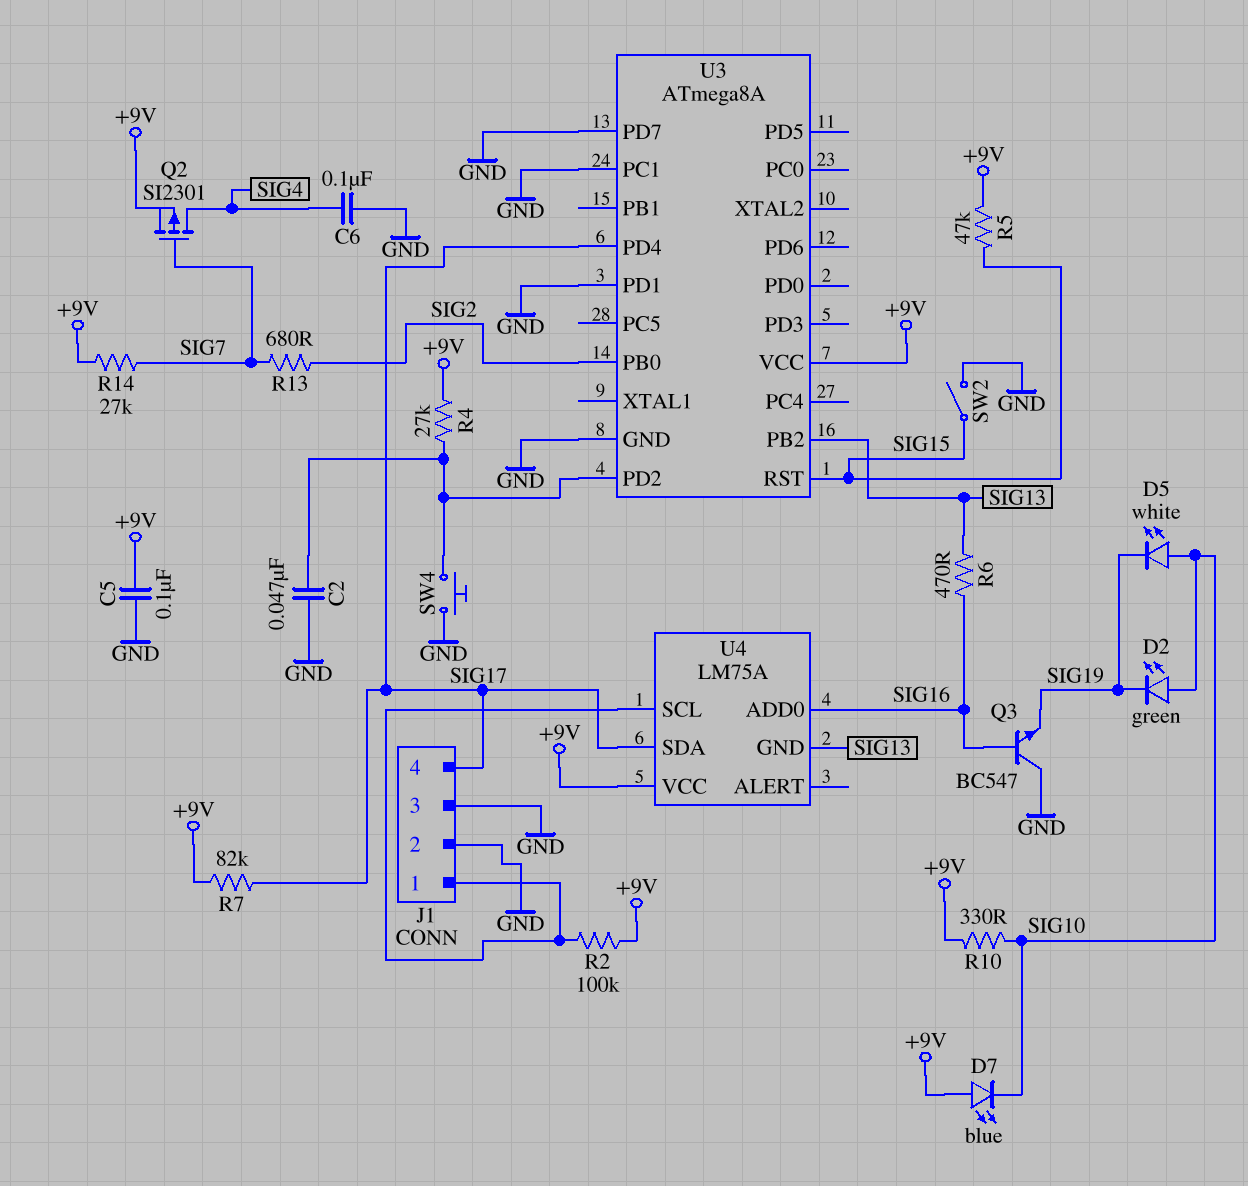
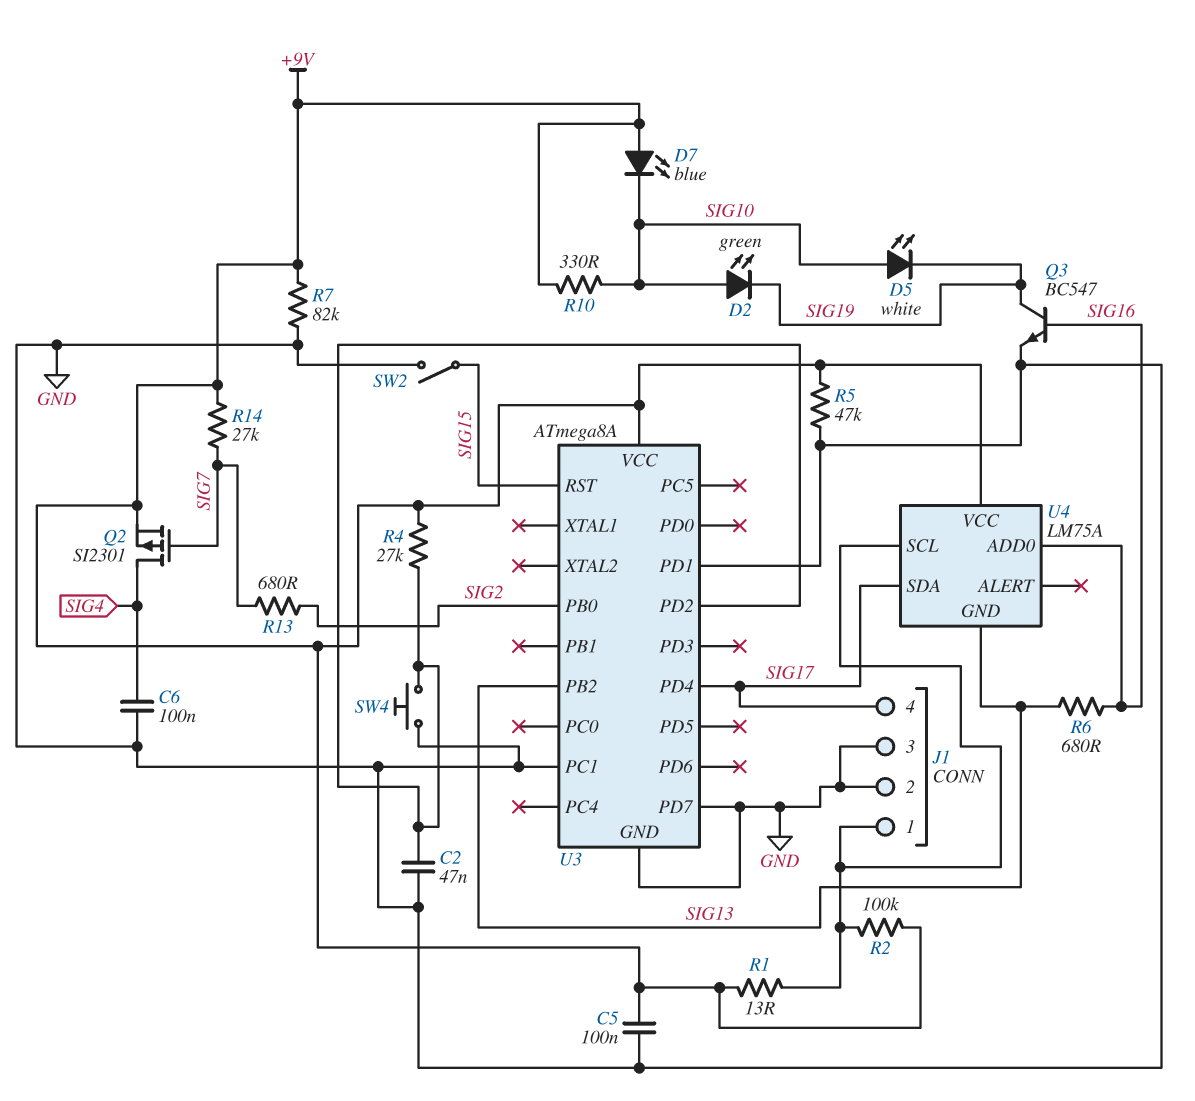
Q3: NPN BC547 (B SIG16, C GND, E SIG19) -> NPN BC547 (B SIG16, C SIG19, E GND)
R1: none -> 13 (+9V, J1/1)
R5: 47k (+9V, SIG15) -> 47k (+9V, GND)
R6: 470 (SIG13, SIG16) -> 680 (SIG13, SIG16)
R7: 82k (+9V, SIG17) -> 82k (+9V, GND)

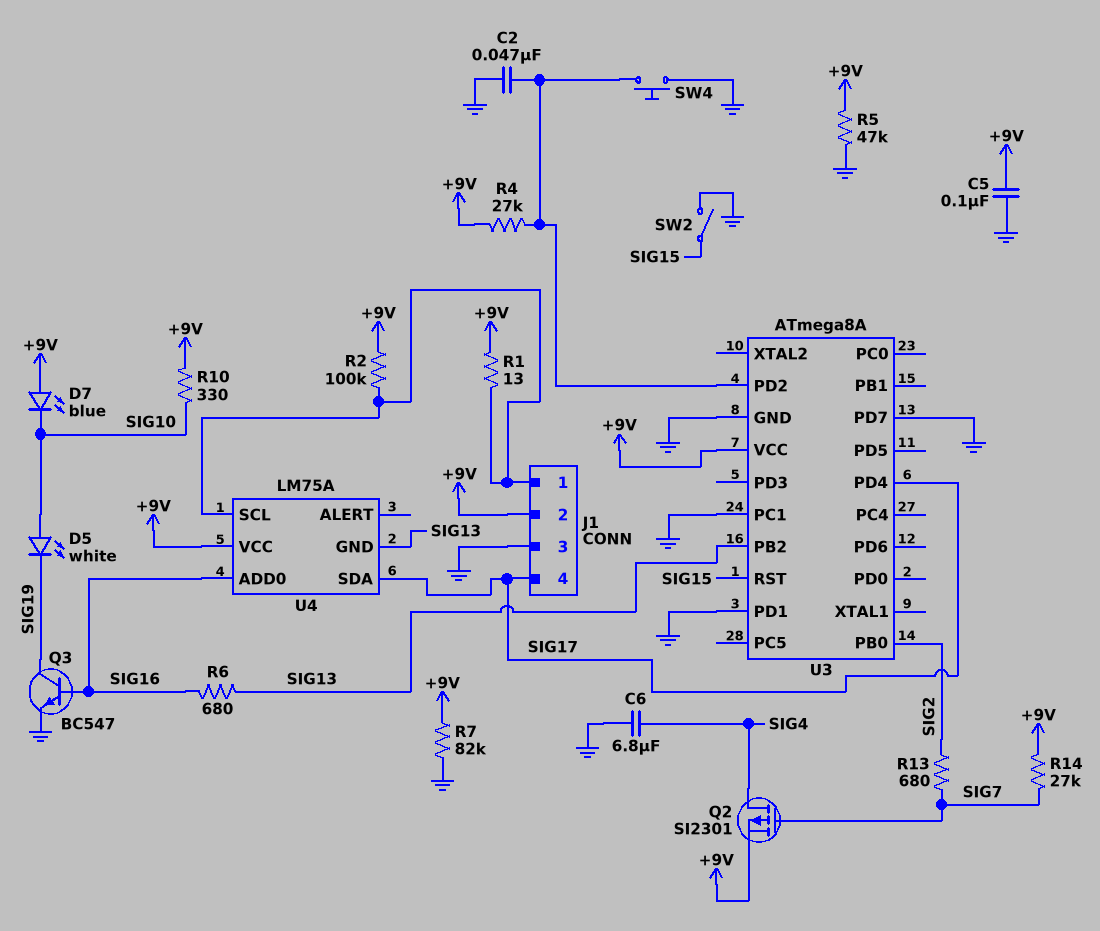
C6: 100nF (GND, SIG4) -> 6.8uF (GND, SIG4)
D2: LED green (A SIG10, K SIG19) -> none
J1 pin 2: GND -> +9V

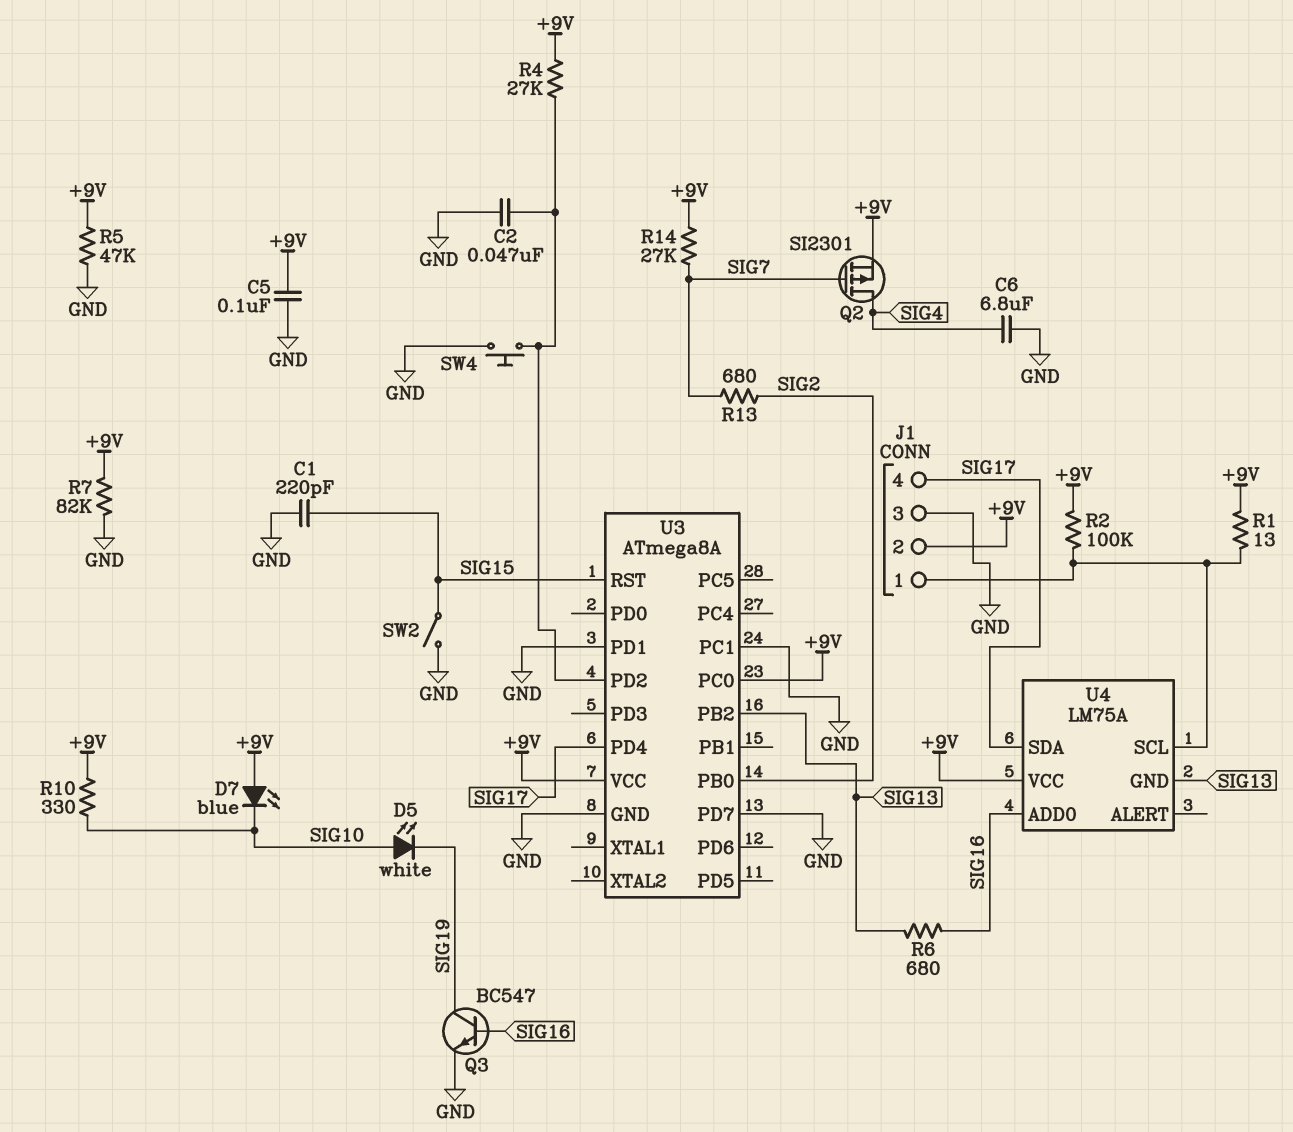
C1: none -> 220pF (GND, SIG15)
U3 pin PC0: none -> +9V

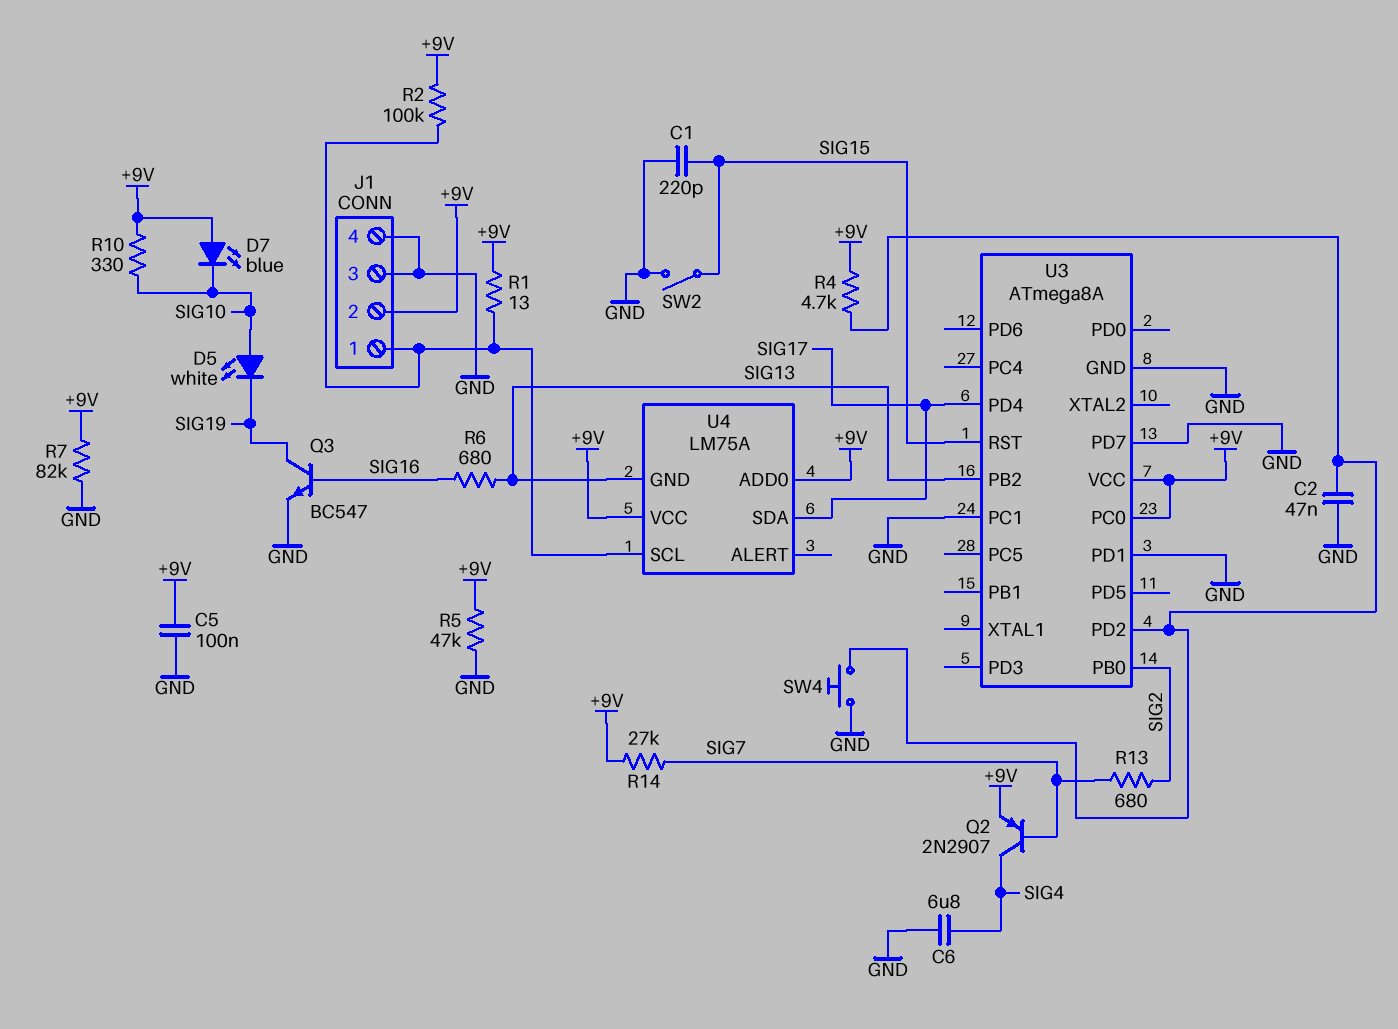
J1 pin 4: SIG17 -> GND
Q2: PMOS SI2301 (G SIG7, D SIG4, S +9V) -> PNP 2N2907 (B SIG7, C SIG4, E +9V)
R4: 27k (+9V, U3/PD2) -> 4.7k (+9V, U3/PD2)
U4 pin ADD0: SIG16 -> +9V

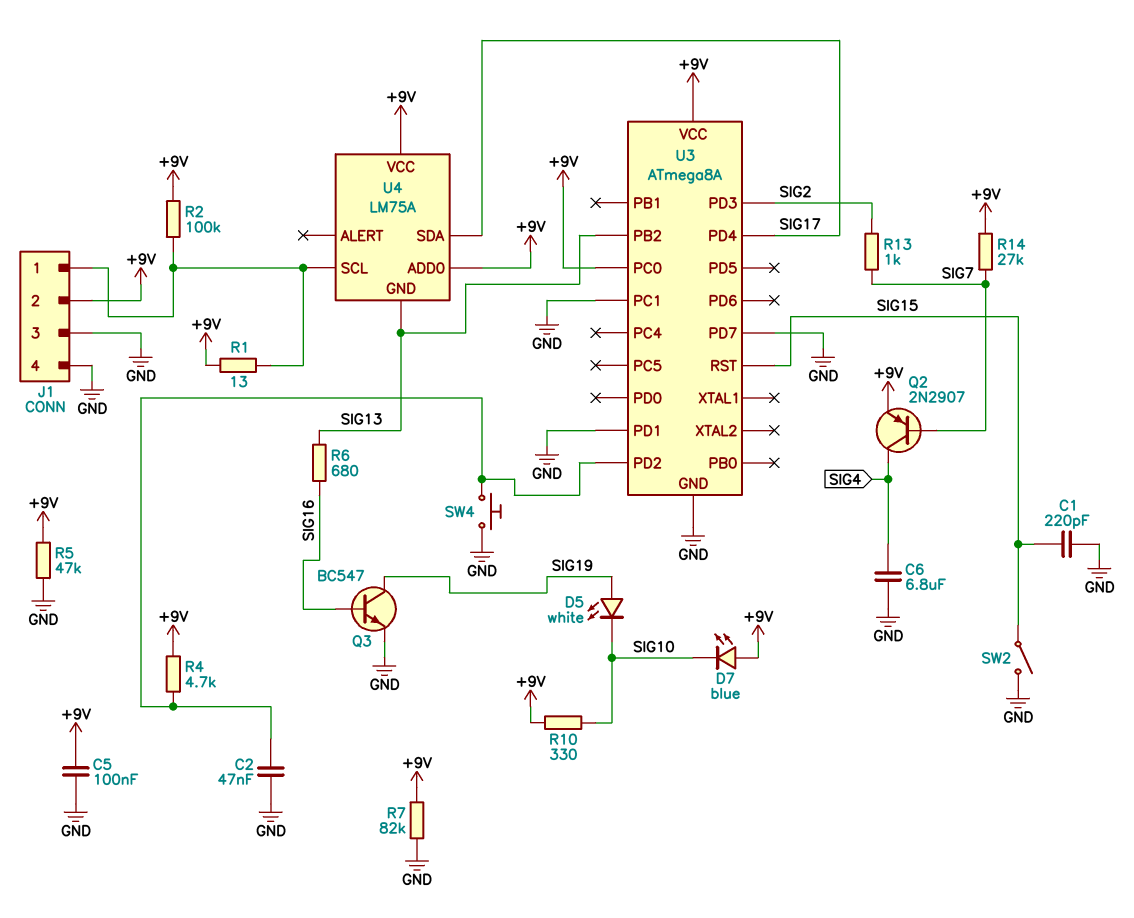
D5: LED white (A SIG10, K SIG19) -> LED white (A SIG19, K SIG10)
R13: 680 (SIG2, SIG7) -> 1k (SIG2, SIG7)
U3 pin PB0: SIG2 -> none
U3 pin PD3: none -> SIG2

